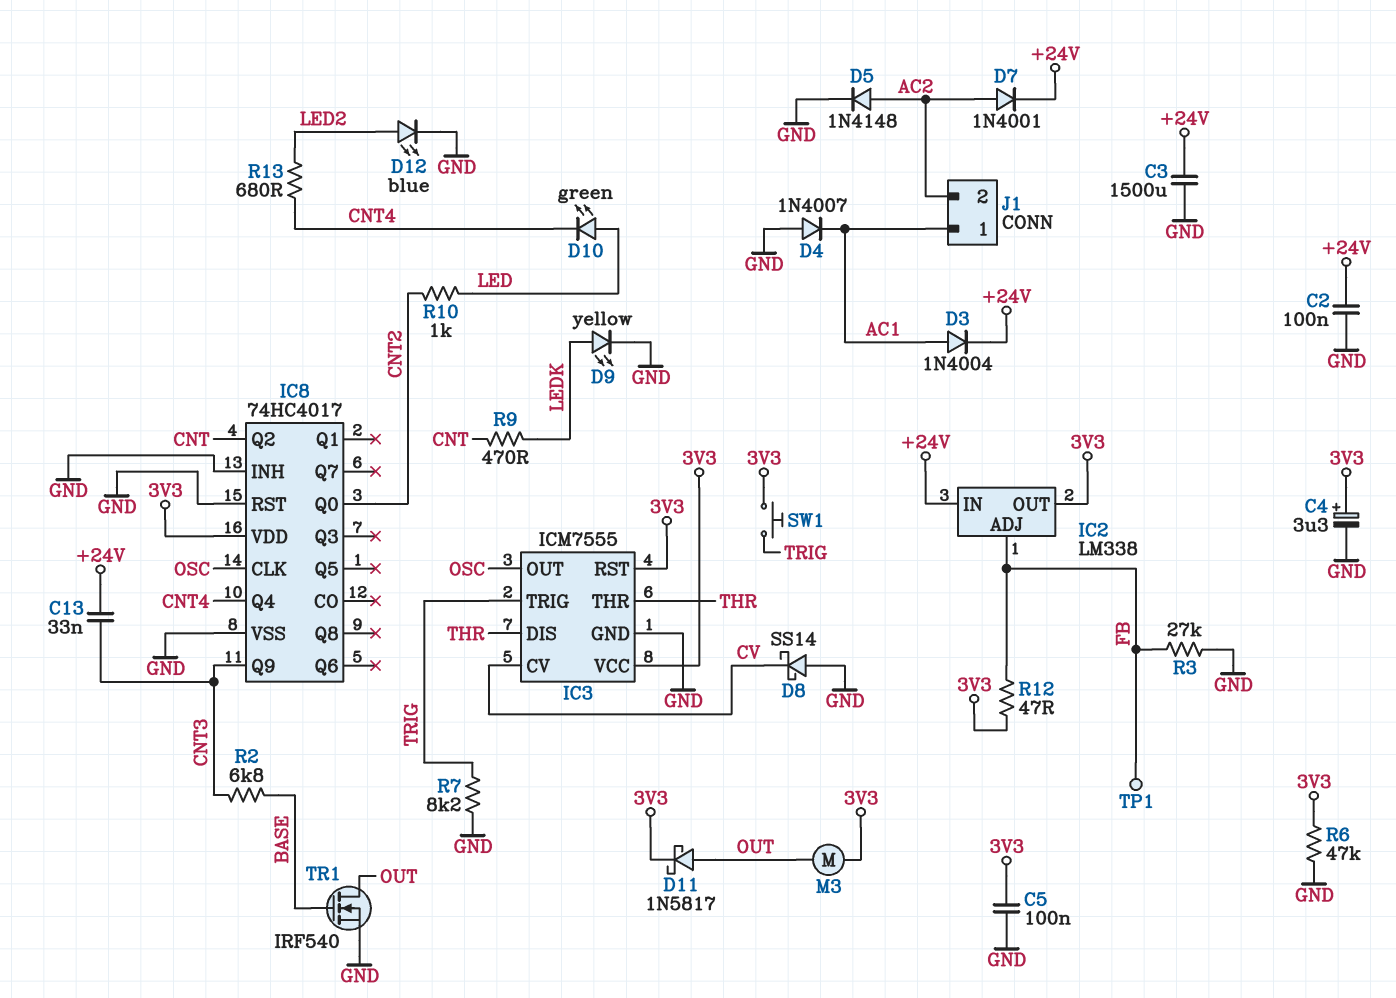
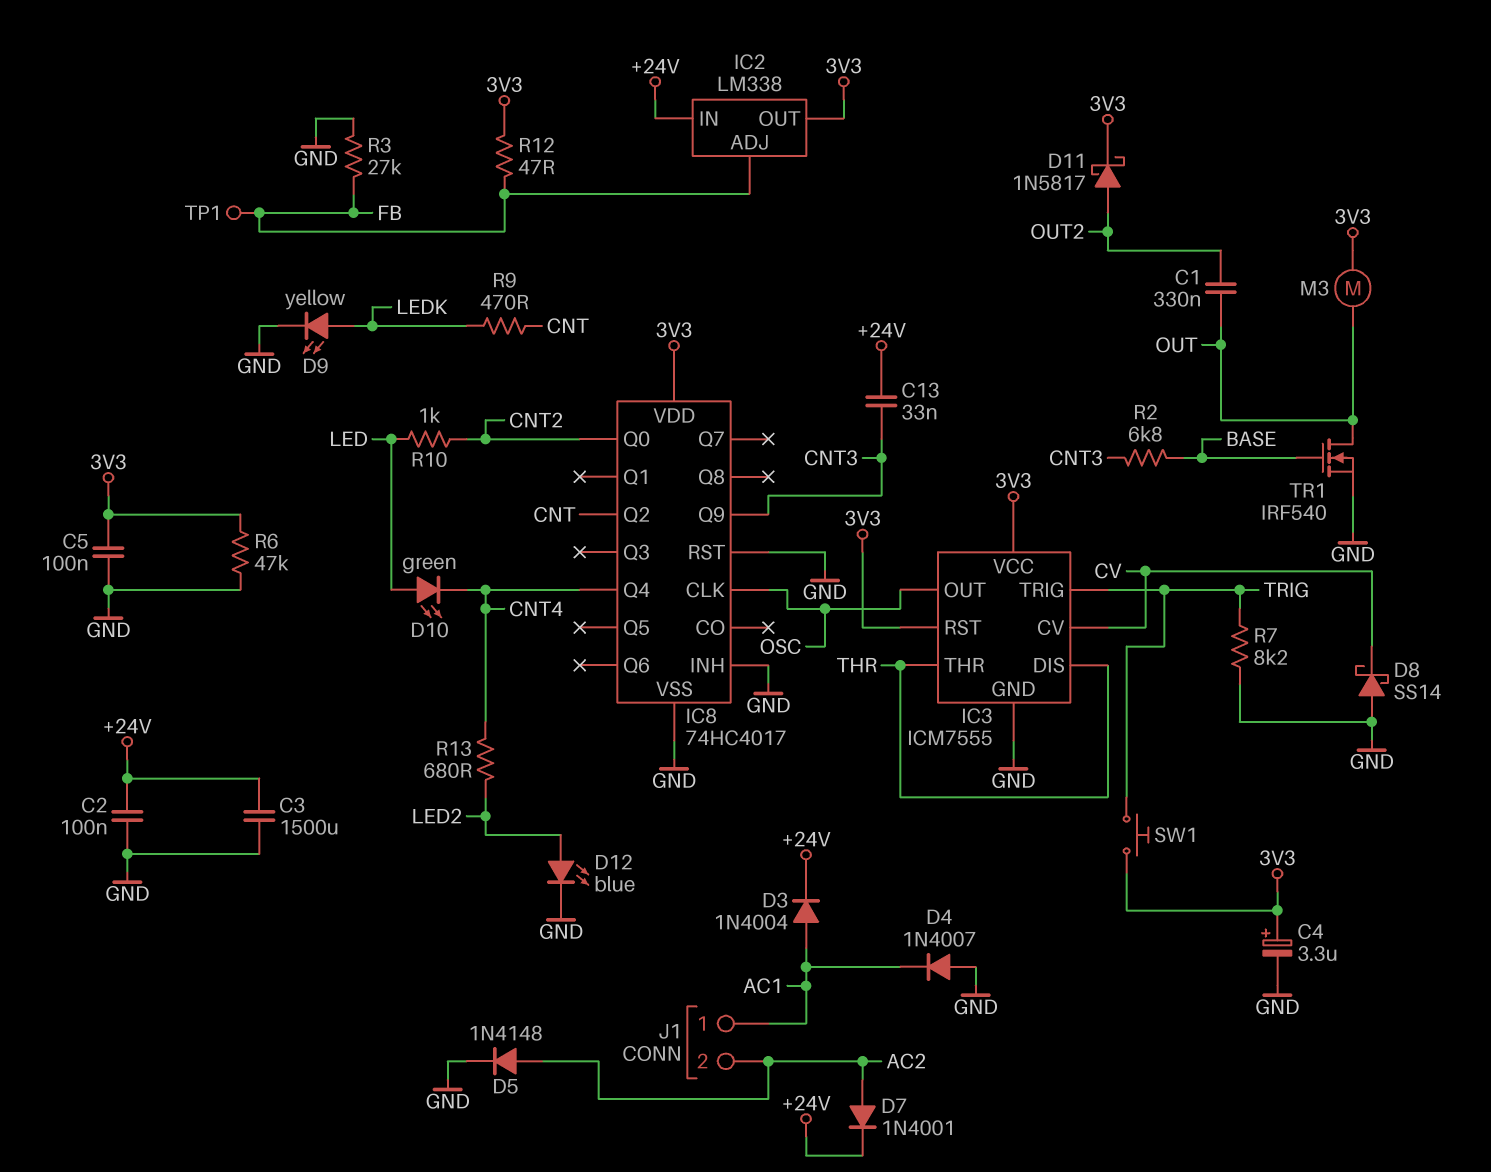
C1: none -> 330nF (OUT, OUT2)
D11: schottky 1N5817 (A OUT, K 3V3) -> schottky 1N5817 (A OUT2, K 3V3)

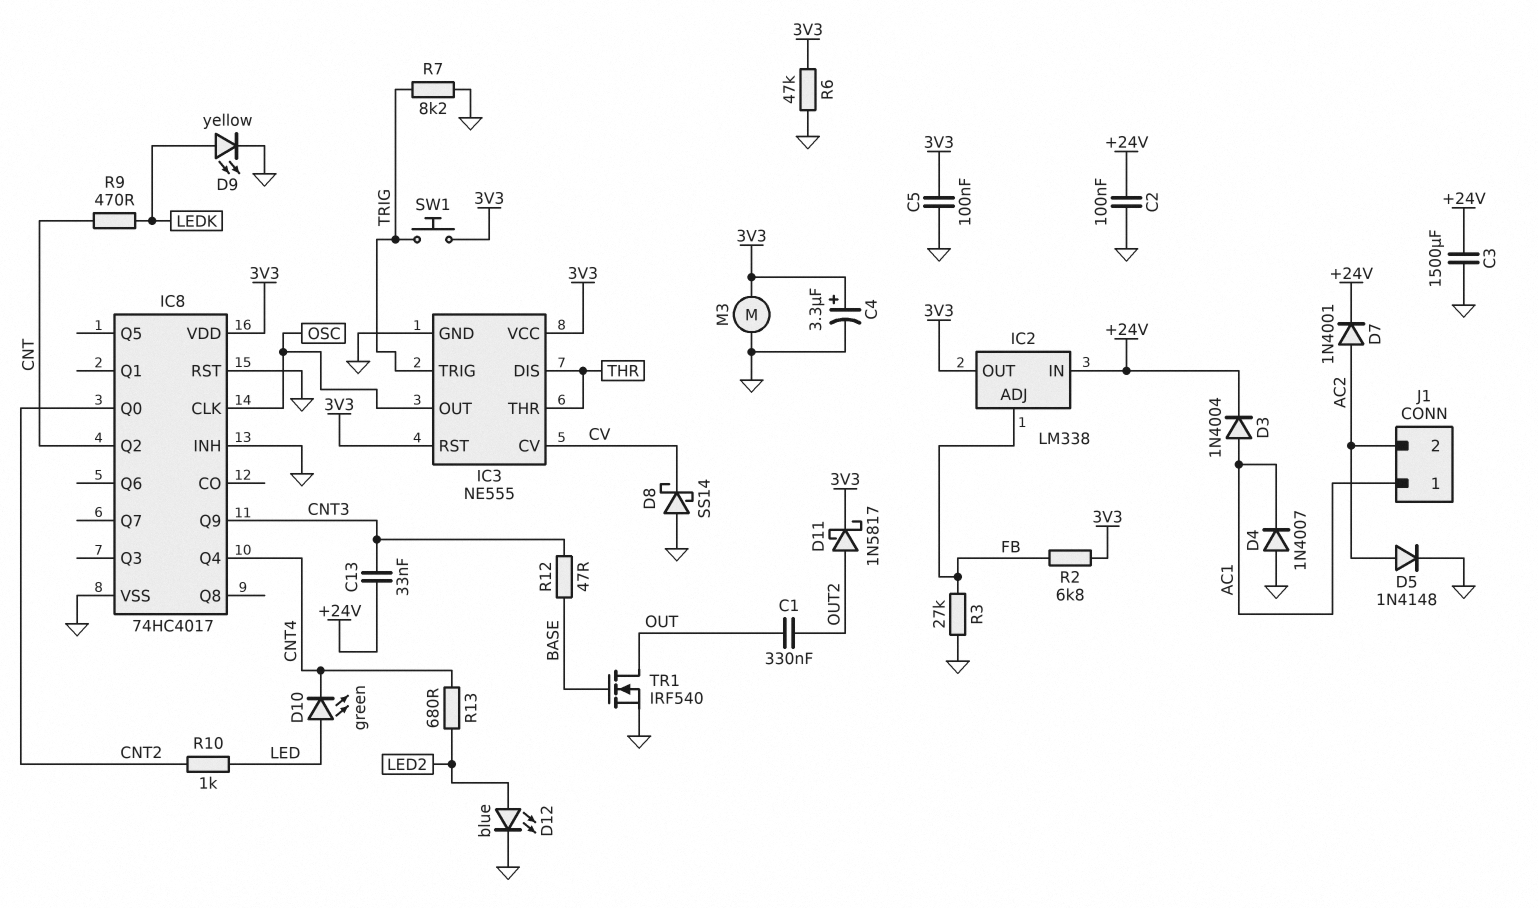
IC3: ICM7555 -> NE555
M3: motor (3V3, OUT) -> motor (3V3, GND)
R2: 6.8k (BASE, CNT3) -> 6.8k (3V3, FB)
R12: 47 (3V3, FB) -> 47 (BASE, CNT3)
TP1: test point (FB) -> none

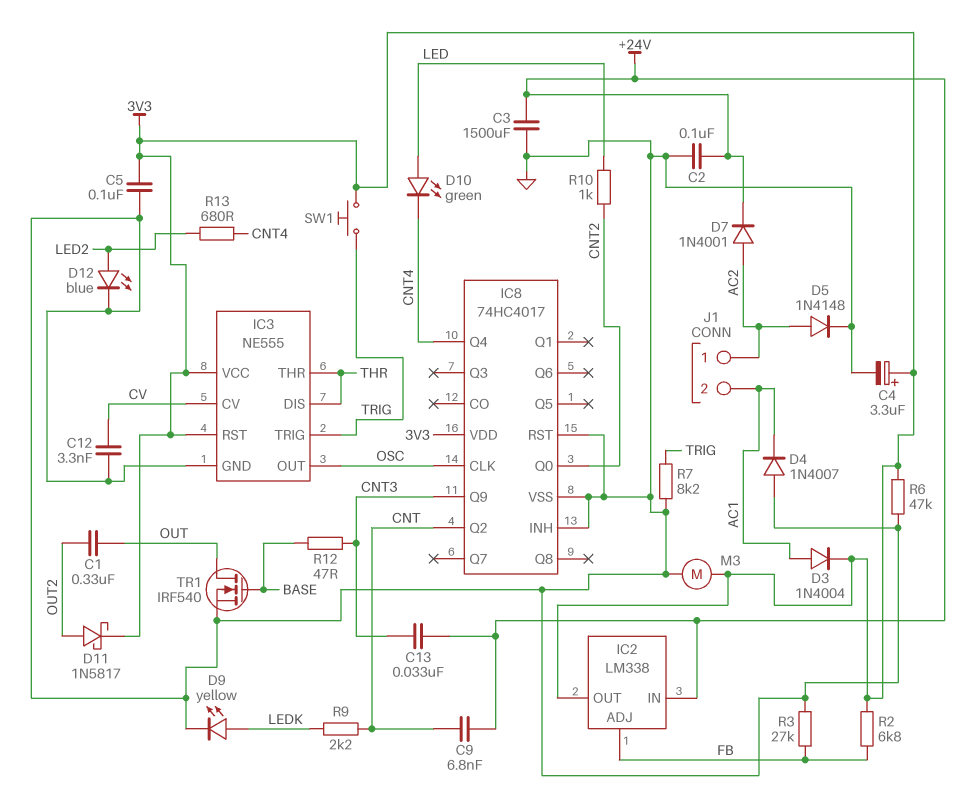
C9: none -> 6.8nF (+24V, CNT)
C12: none -> 3.3nF (CV, GND)
D3: diode 1N4004 (A AC1, K +24V) -> diode 1N4004 (A AC1, K 3V3)
D8: schottky SS14 (A GND, K CV) -> none
J1 pin 1: AC1 -> AC2
J1 pin 2: AC2 -> AC1
R9: 470 (CNT, LEDK) -> 2.2k (CNT, LEDK)

